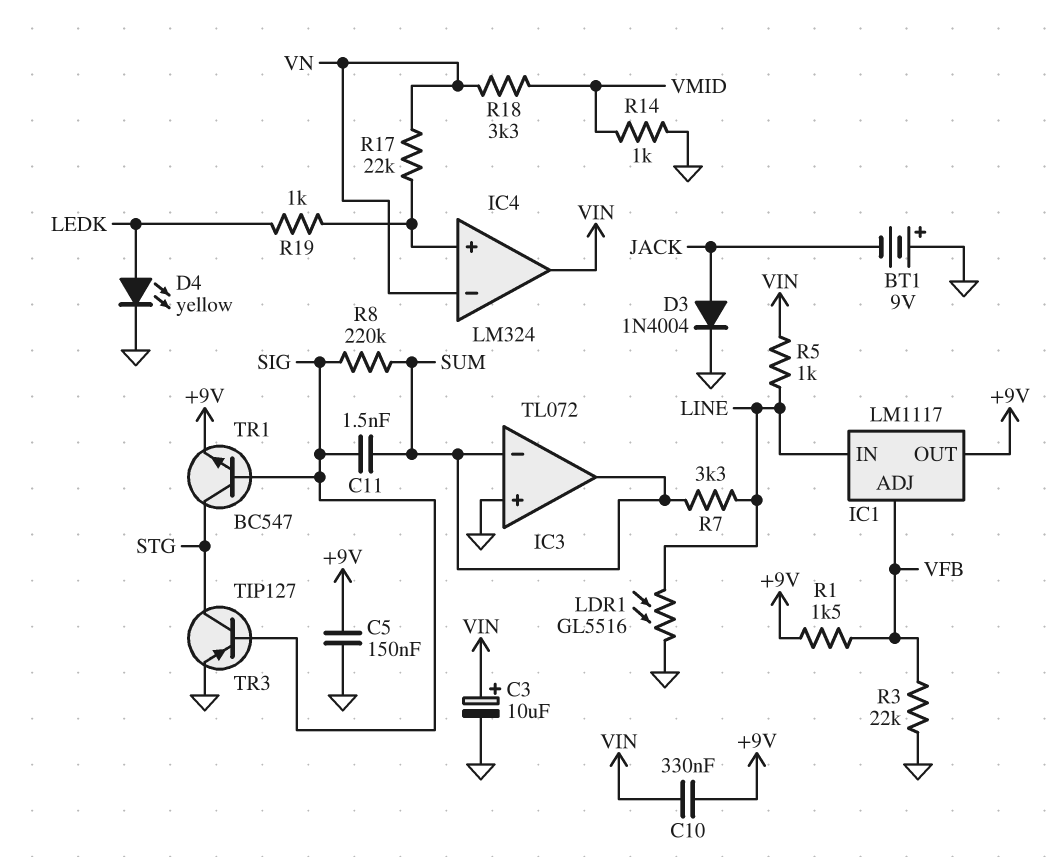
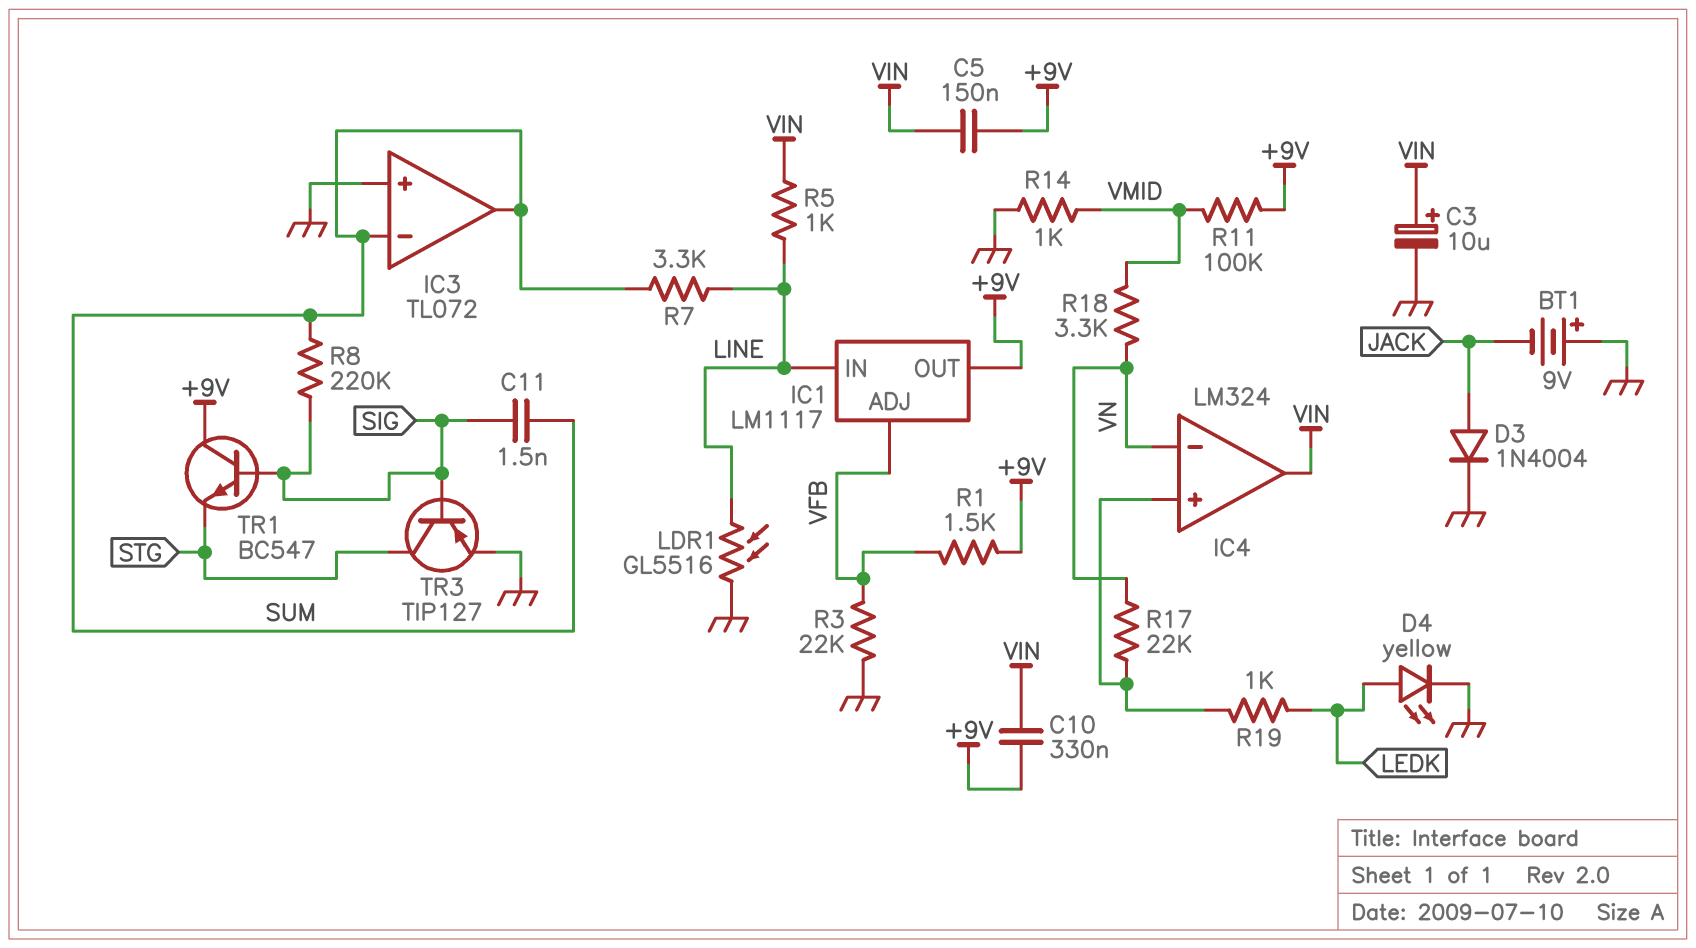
C5: 150nF (+9V, GND) -> 150nF (+9V, VIN)
R11: none -> 100k (+9V, VMID)
TR1: NPN BC547 (B SIG, C STG, E +9V) -> NPN BC547 (B SIG, C +9V, E STG)

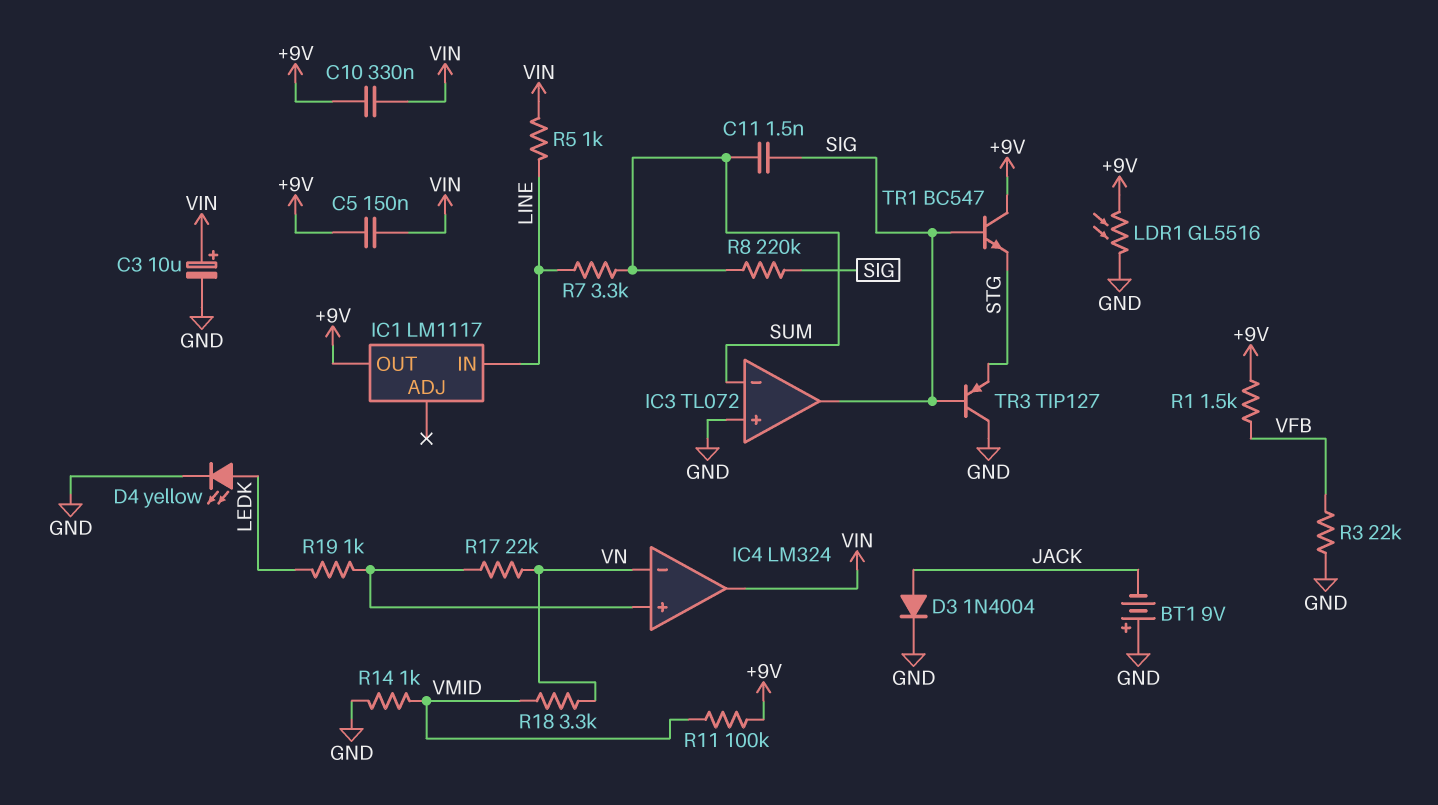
IC1 pin ADJ: VFB -> none
IC3 pin out: SUM -> SIG
LDR1: GL5516 (GND, LINE) -> GL5516 (+9V, GND)
TR3: PNP TIP127 (B SIG, C STG, E GND) -> PNP TIP127 (B SIG, C GND, E STG)

